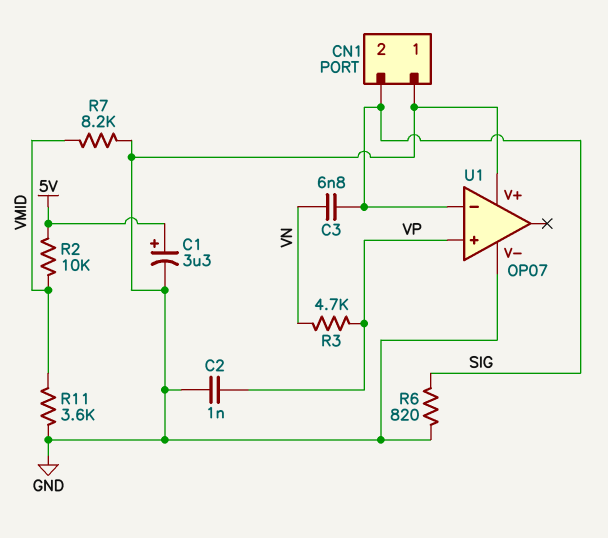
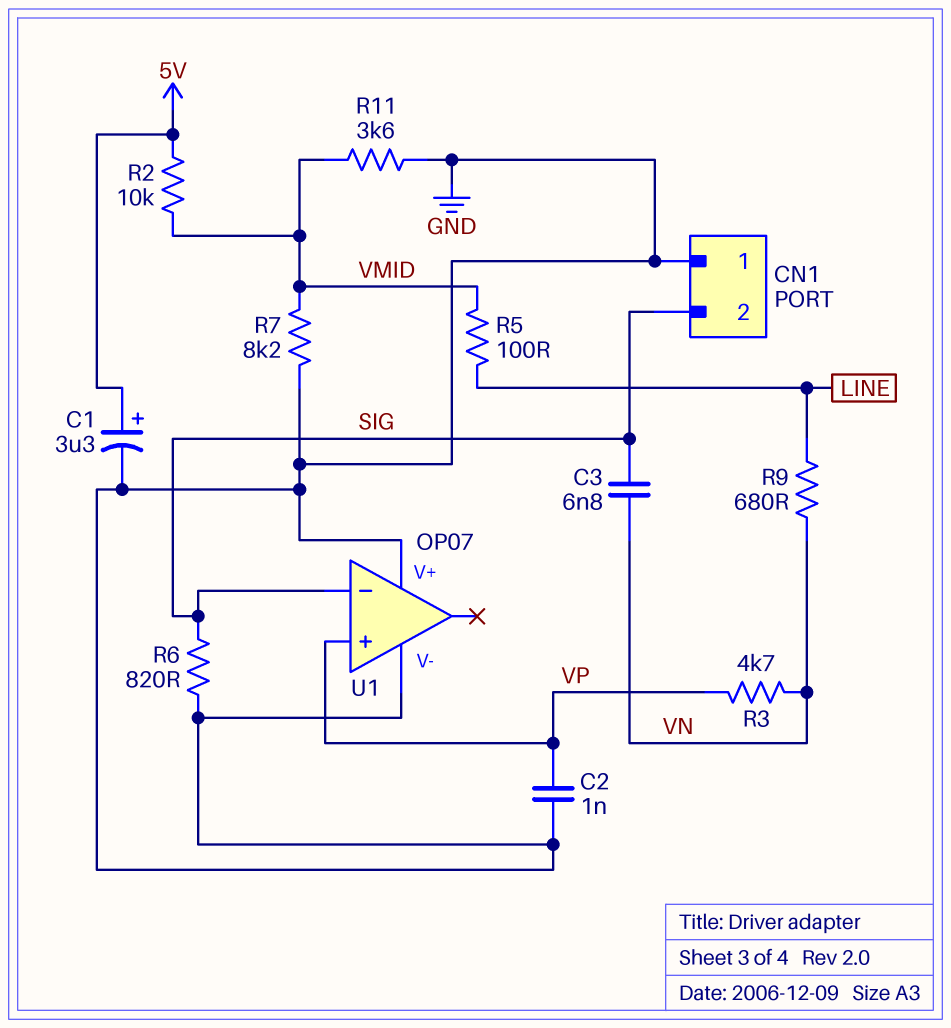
R5: none -> 100 (LINE, VMID)
R9: none -> 680 (LINE, VN)

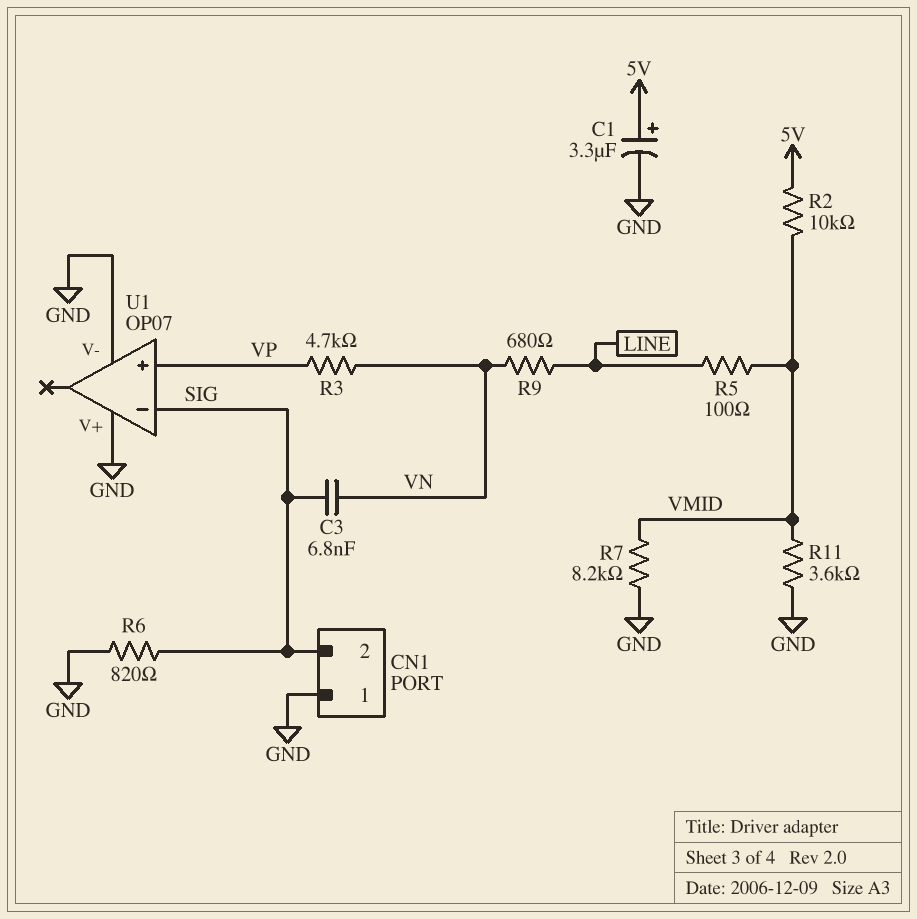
C2: 1nF (GND, VP) -> none

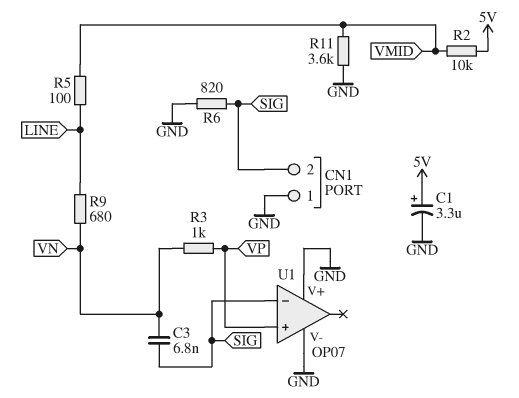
R3: 4.7k (VN, VP) -> 1k (VN, VP)
R7: 8.2k (GND, VMID) -> none

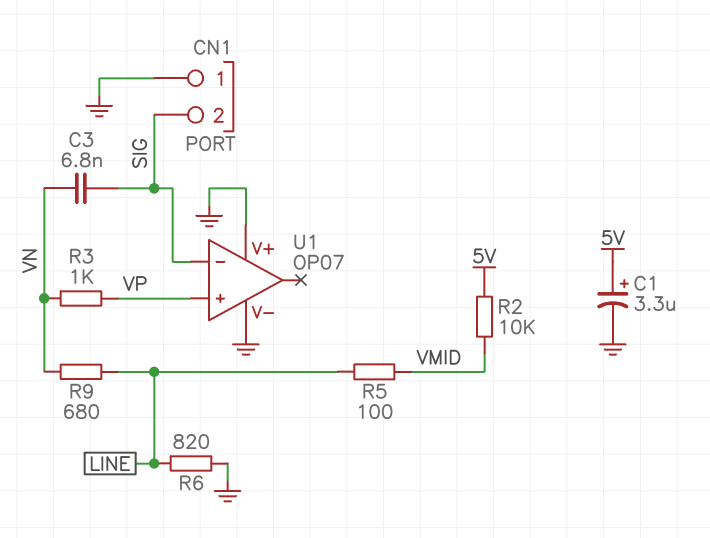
R6: 820 (GND, SIG) -> 820 (GND, LINE)
R11: 3.6k (GND, VMID) -> none

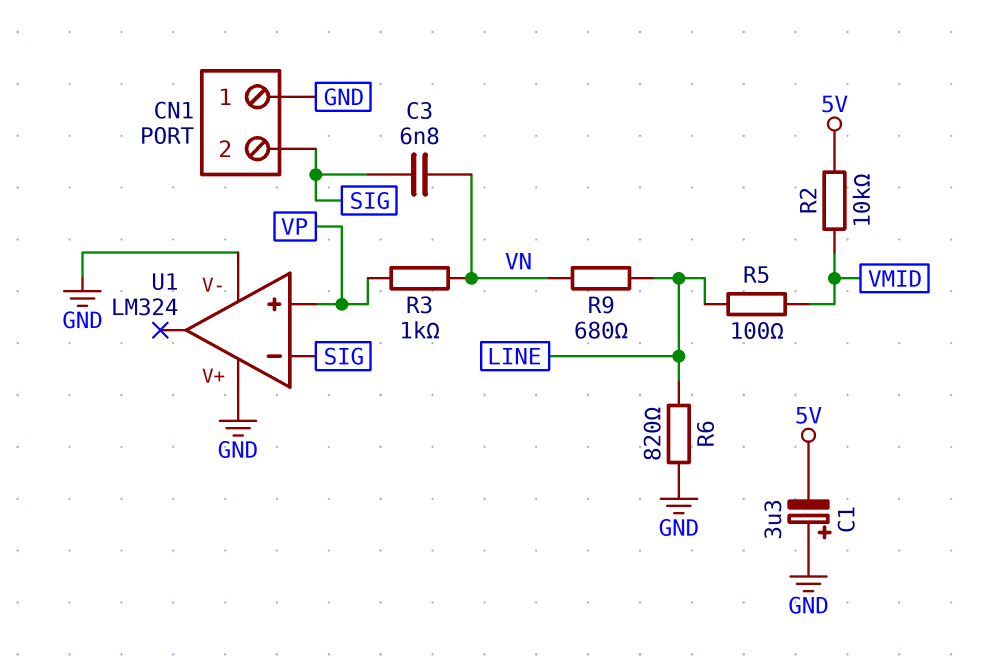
C1: 3.3uF (plus 5V, minus GND) -> 3.3uF (plus GND, minus 5V)
U1: OP07 -> LM324

